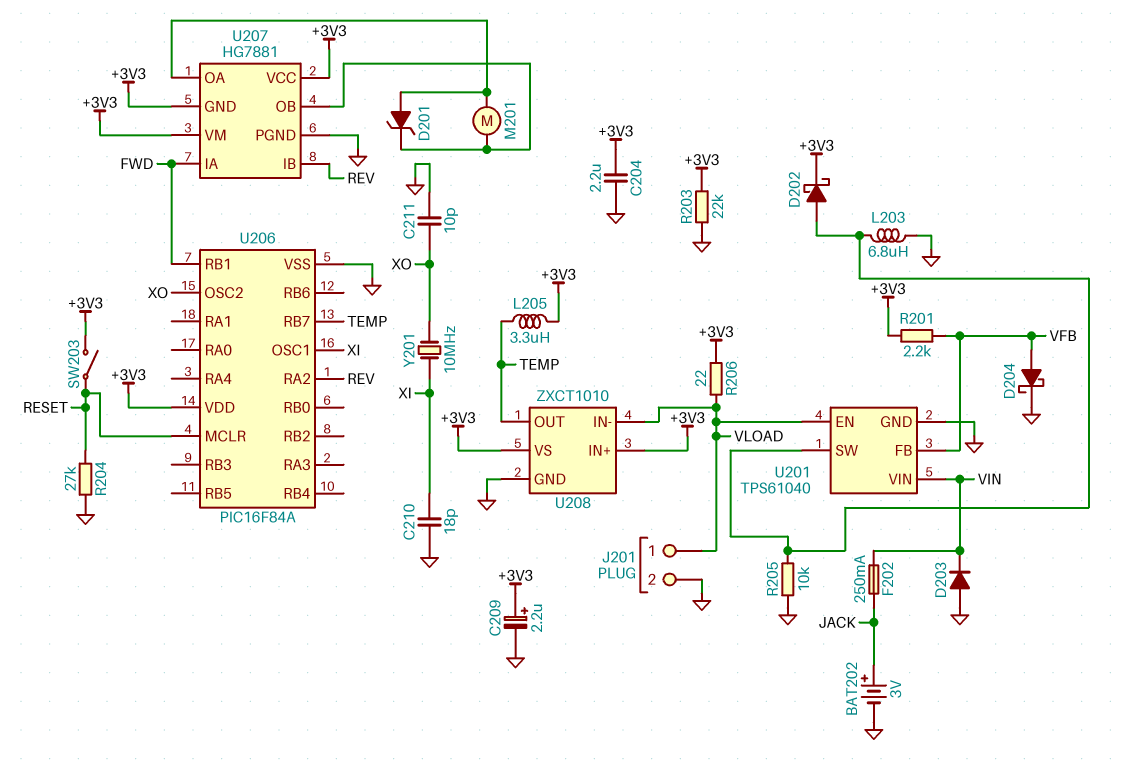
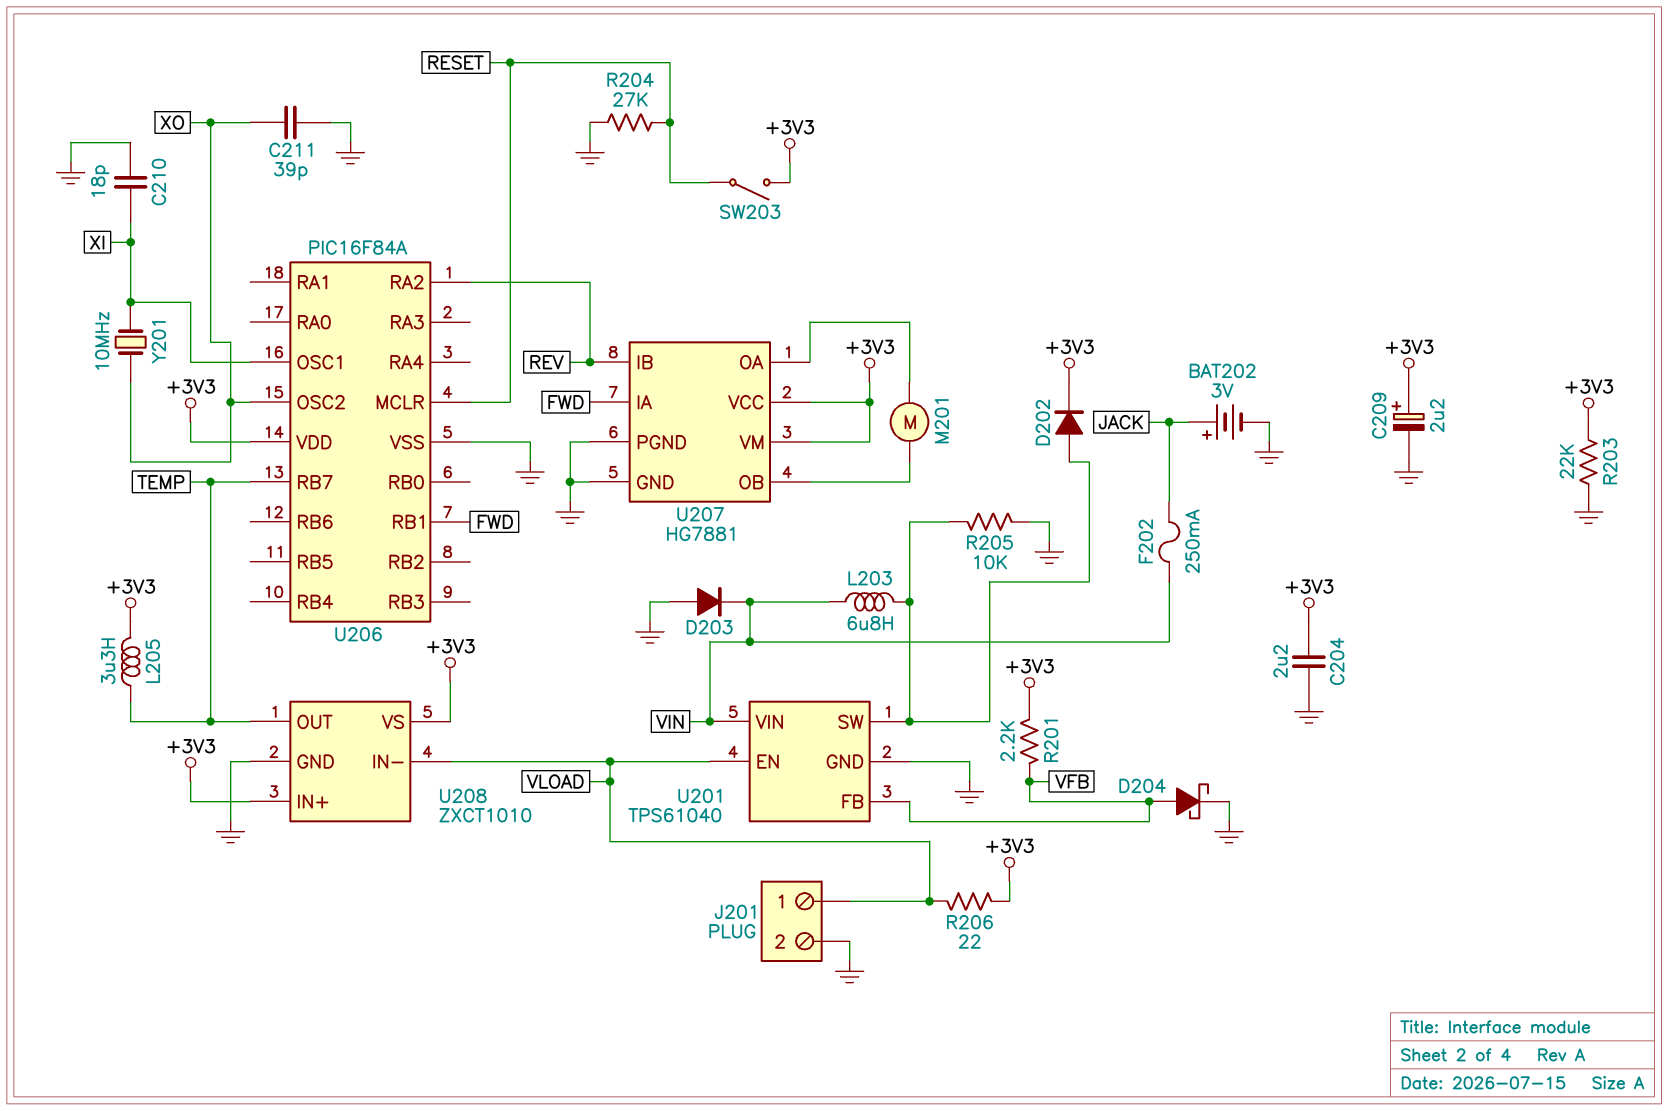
C211: 10pF (GND, XO) -> 39pF (GND, XO)
D201: zener (A U207/OA, K U207/OB) -> none
D202: schottky (A U201/SW, K +3V3) -> diode (A U201/SW, K +3V3)
L203: 6.8uH (GND, U201/SW) -> 6.8uH (U201/SW, VIN)
U207 pin GND: +3V3 -> GND

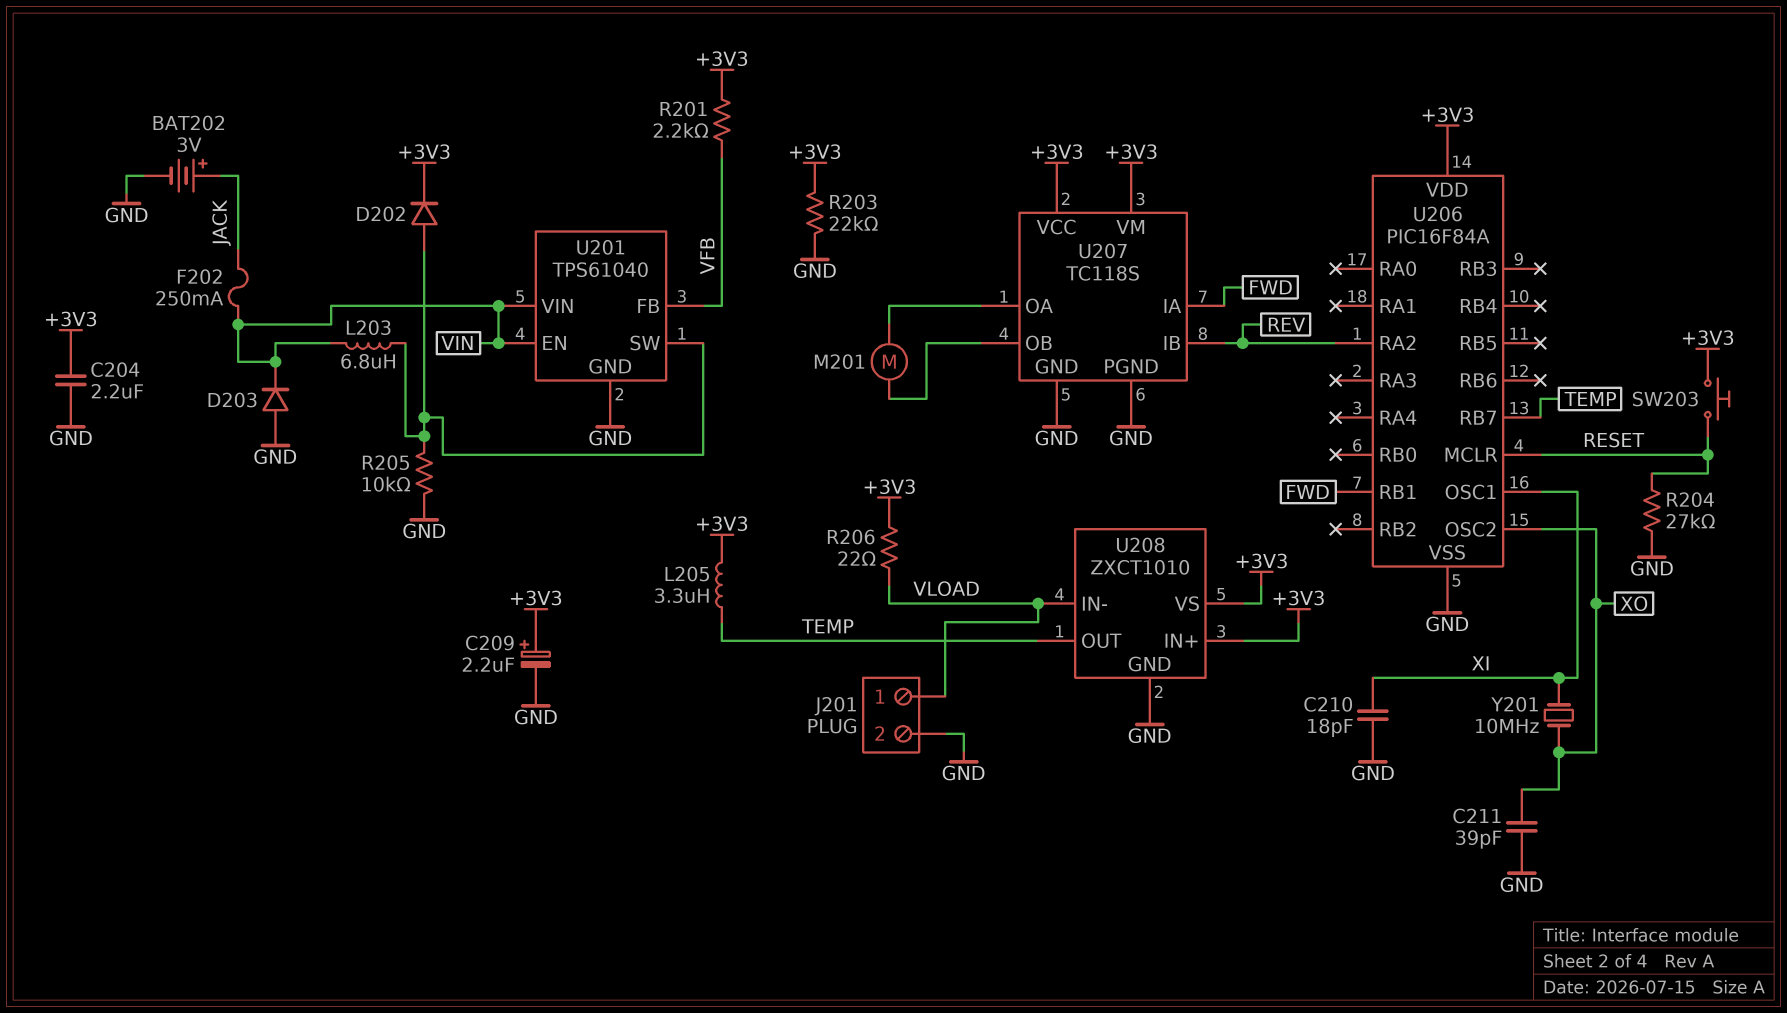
D204: schottky (A VFB, K GND) -> none
SW203: switch (+3V3, RESET) -> button (+3V3, RESET)
U201 pin EN: VLOAD -> VIN
U207: HG7881 -> TC118S

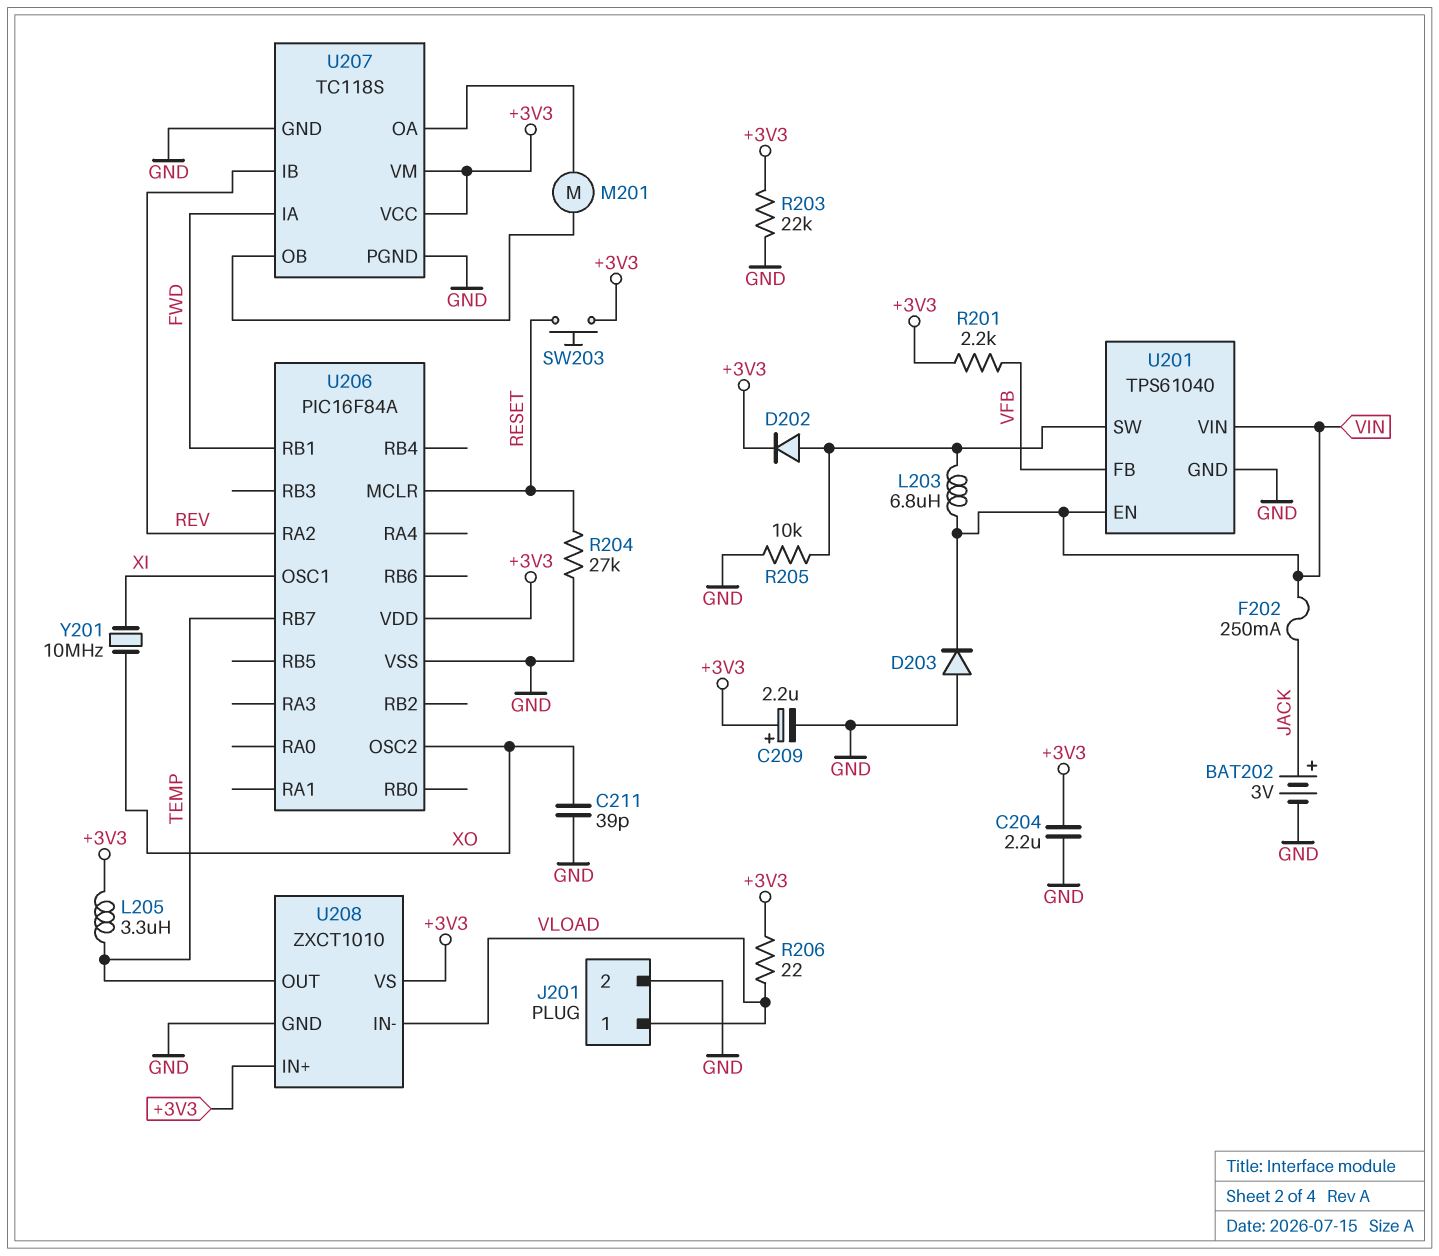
C210: 18pF (GND, XI) -> none

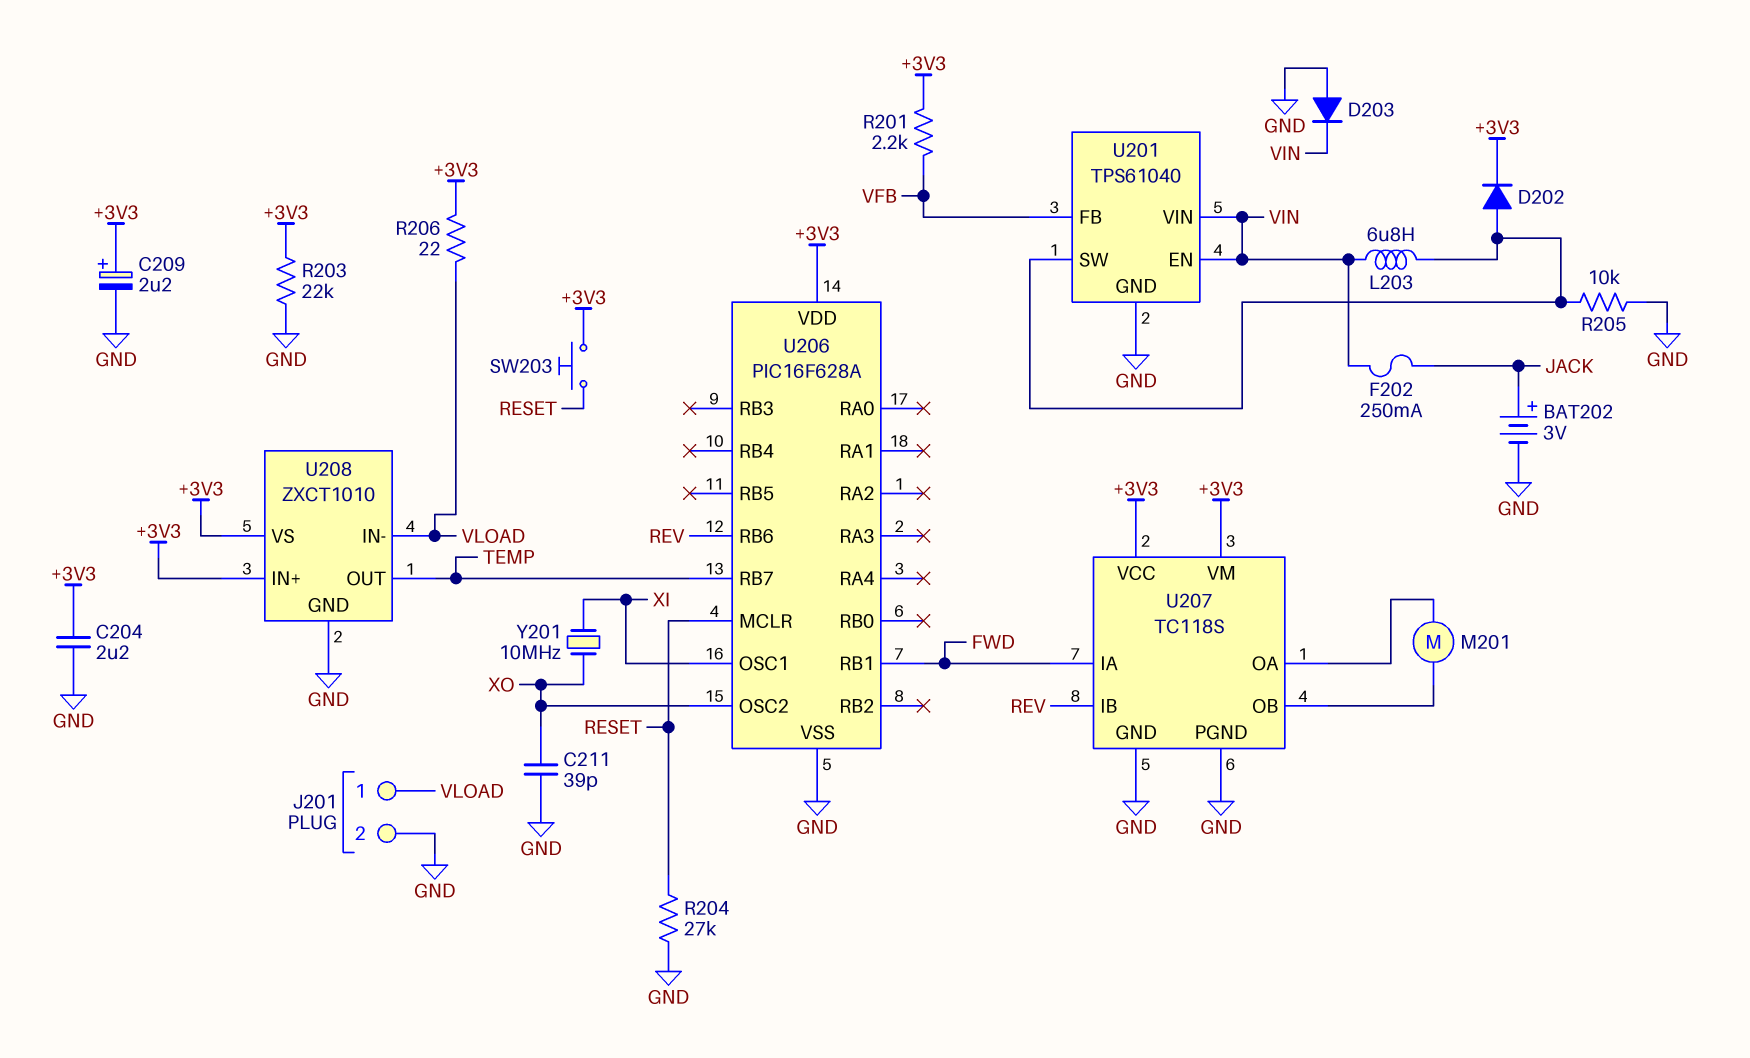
L205: 3.3uH (+3V3, TEMP) -> none
U206: PIC16F84A -> PIC16F628A
U206 pin RA2: REV -> none
U206 pin RB6: none -> REV

